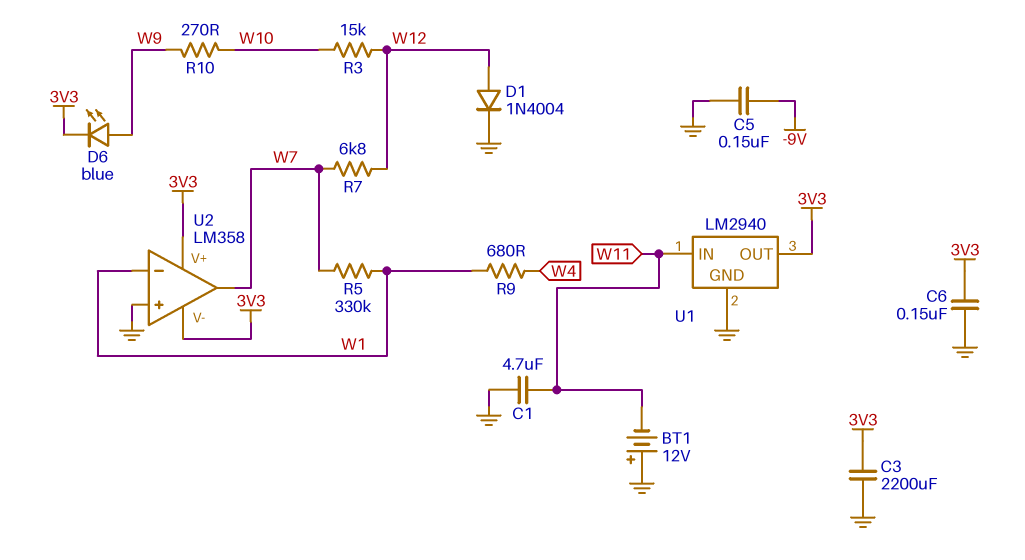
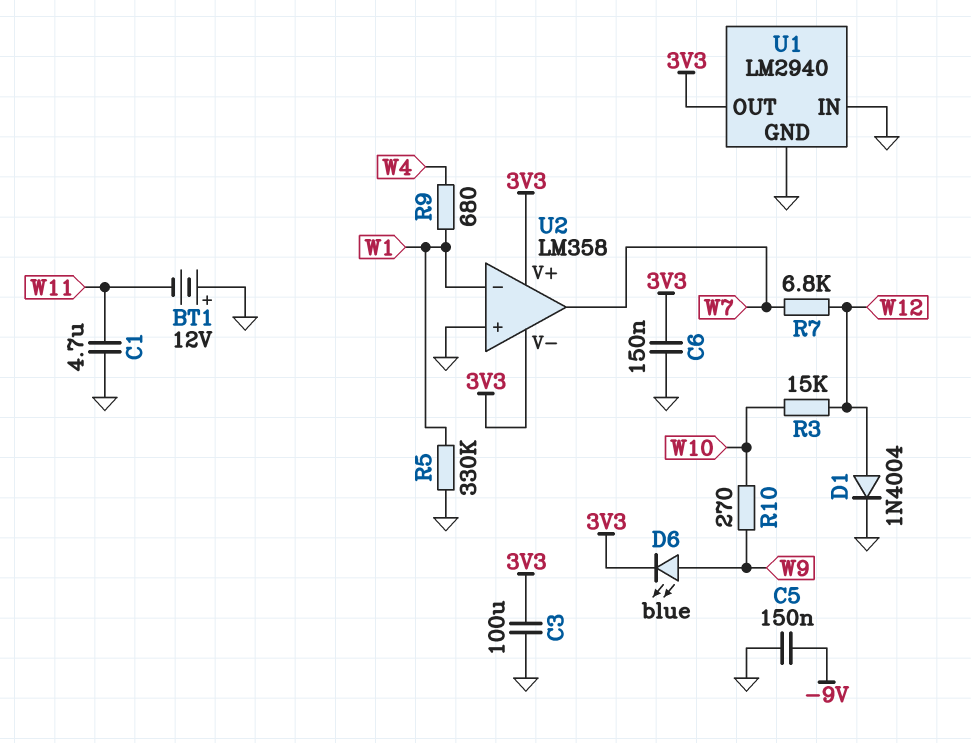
C3: 2200uF (3V3, GND) -> 100uF (3V3, GND)
R5: 330k (W1, W7) -> 330k (GND, W1)
U1 pin IN: W11 -> GND

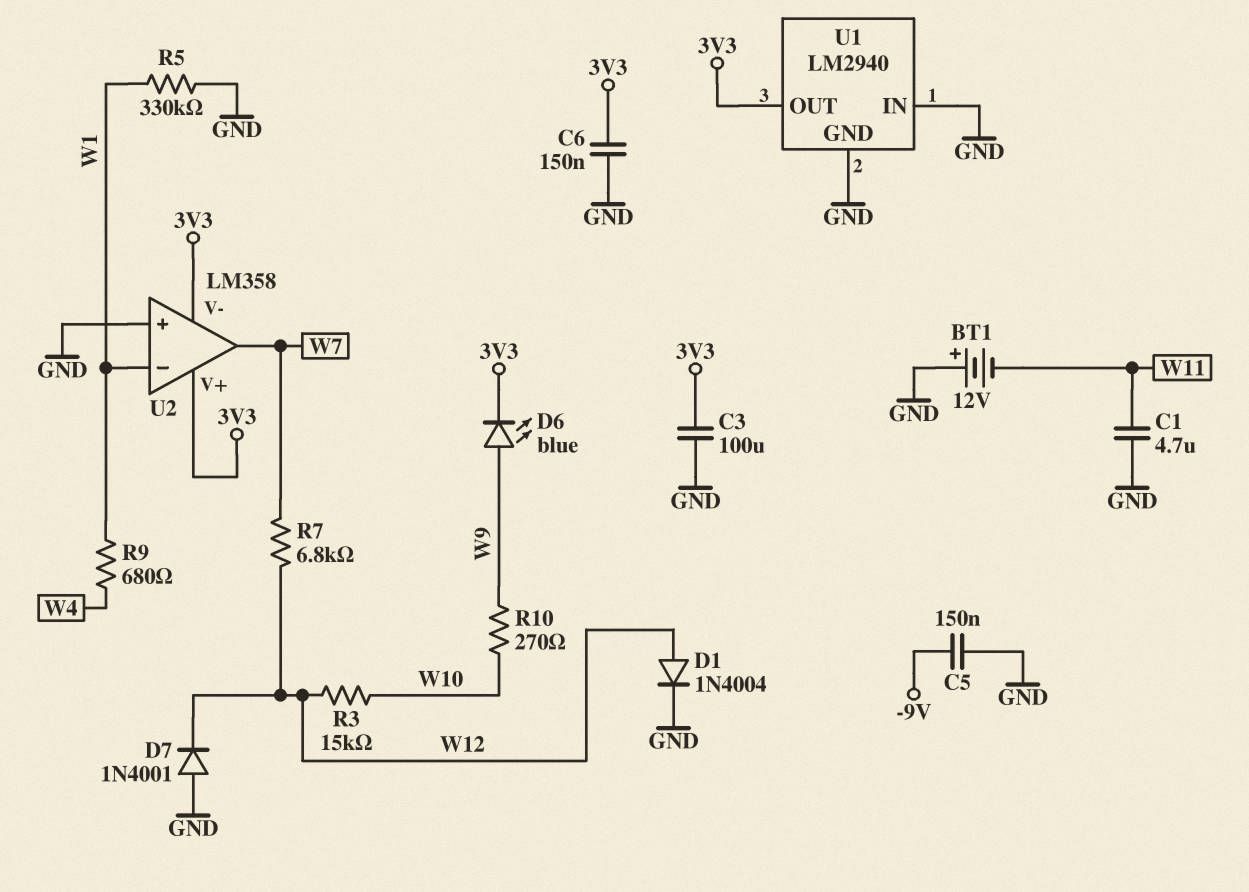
D7: none -> diode 1N4001 (A GND, K W12)

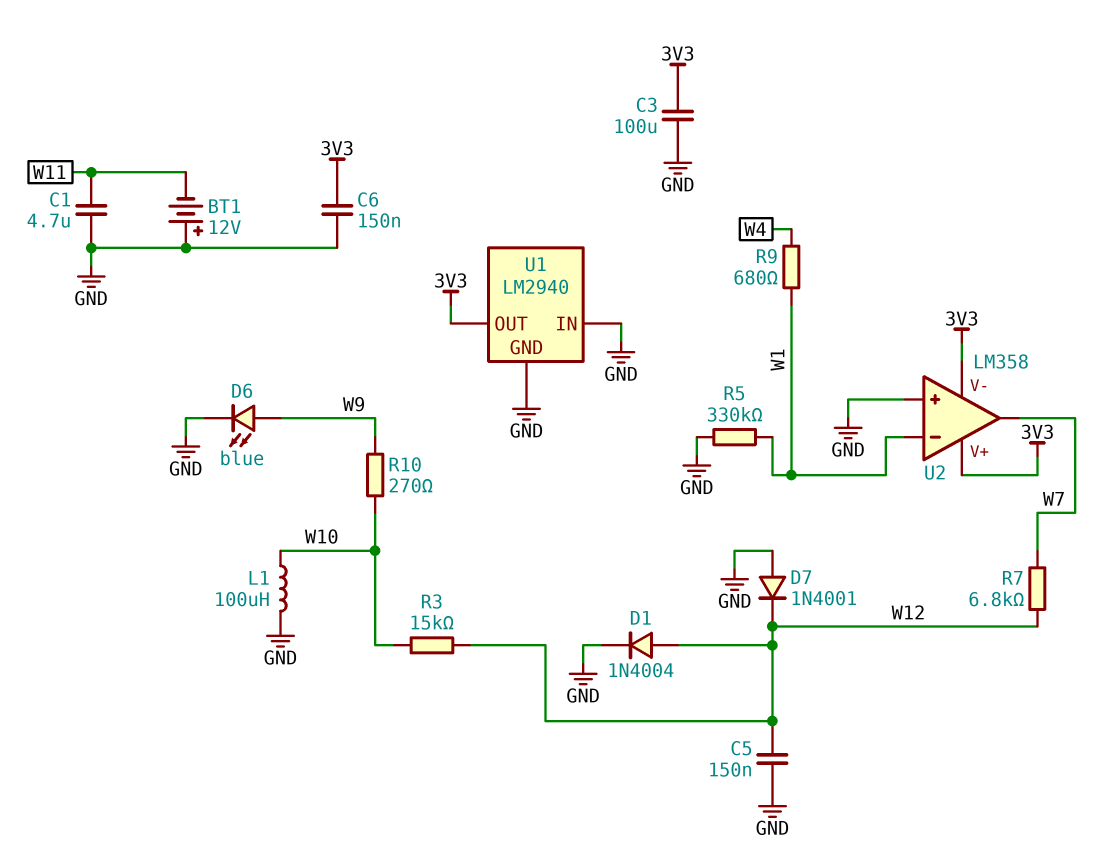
C5: 150nF (-9V, GND) -> 150nF (GND, W12)
D6: LED blue (A W9, K 3V3) -> LED blue (A W9, K GND)
L1: none -> 100uH (GND, W10)

